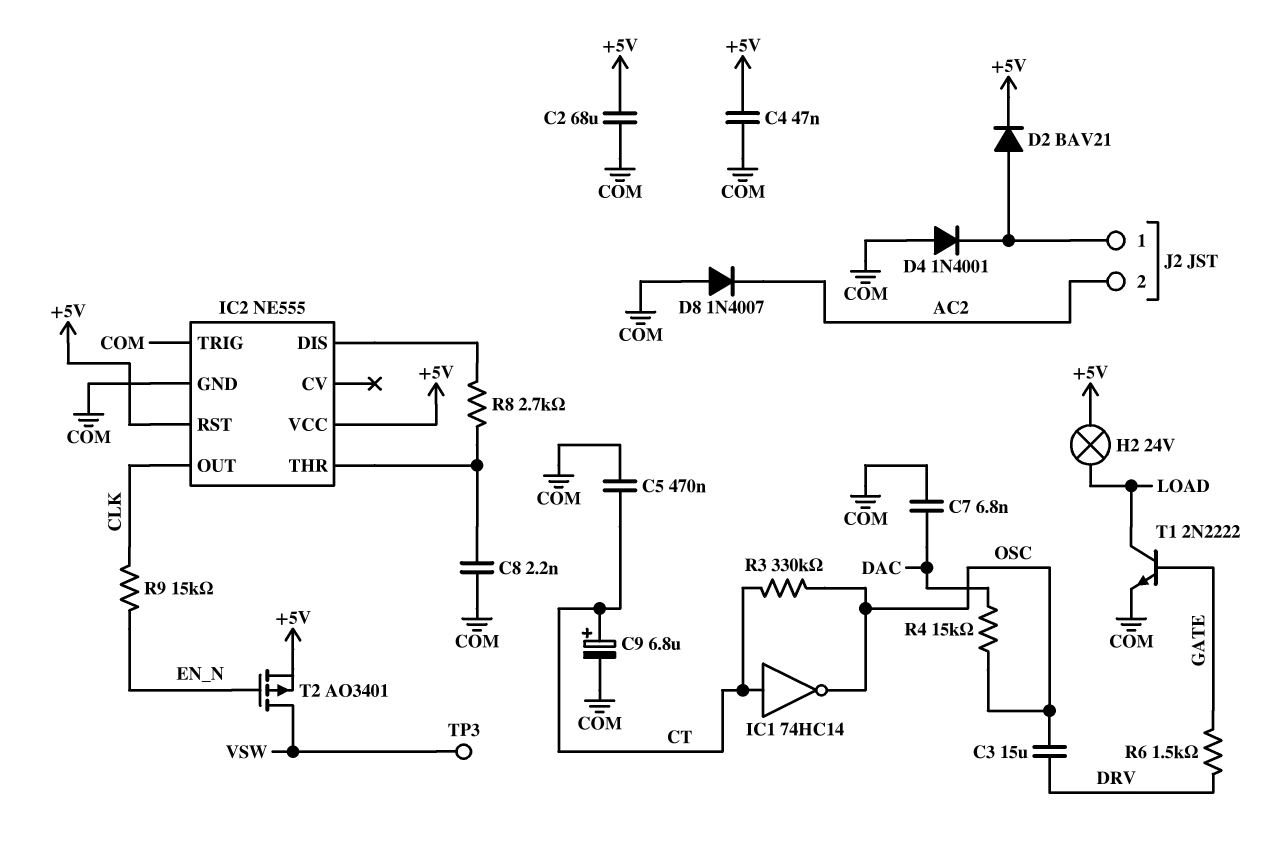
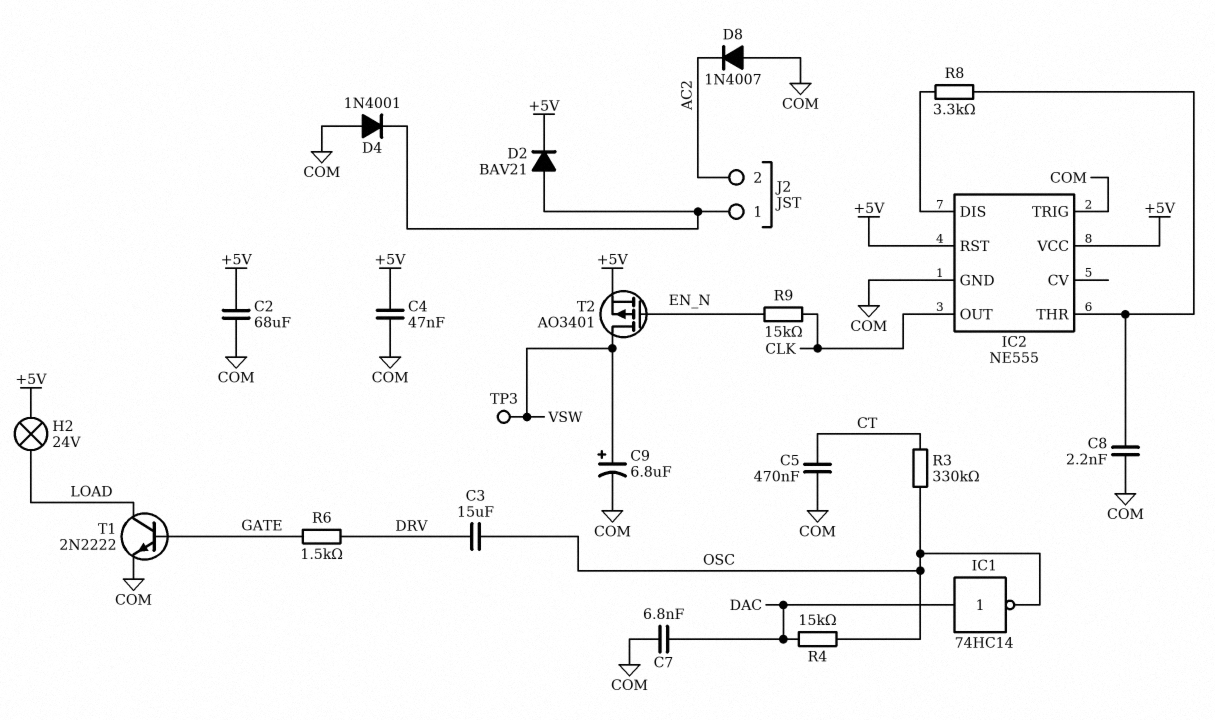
C9: 6.8uF (plus CT, minus COM) -> 6.8uF (plus VSW, minus COM)
IC1: NOT 74HC14 (in CT, out OSC) -> NOT 74HC14 (in DAC, out OSC)
R8: 2.7k (IC2/DIS, IC2/THR) -> 3.3k (IC2/DIS, IC2/THR)

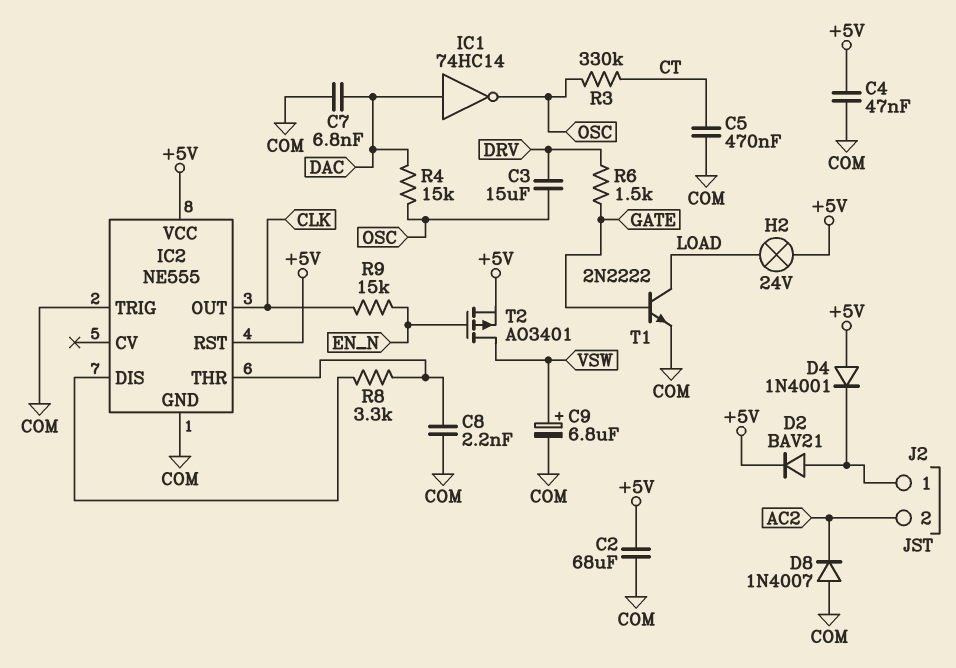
D4: diode 1N4001 (A COM, K J2/1) -> diode 1N4001 (A +5V, K J2/1)
TP3: test point (VSW) -> none

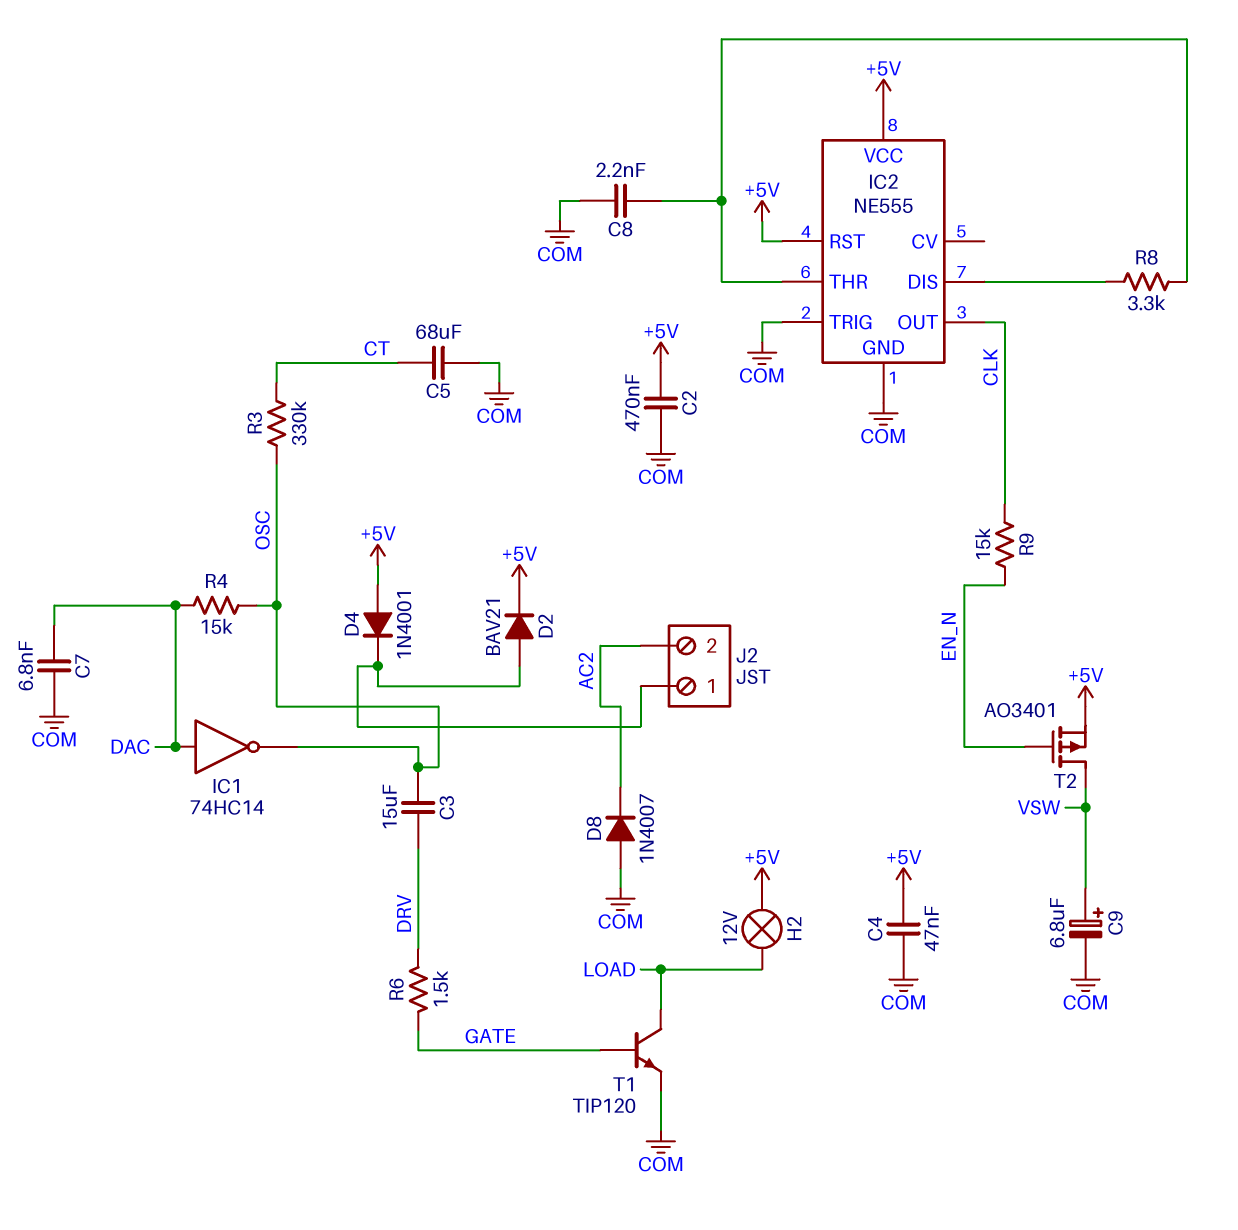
C2: 68uF (+5V, COM) -> 470nF (+5V, COM)
C5: 470nF (COM, CT) -> 68uF (COM, CT)
H2: lamp 24V (+5V, LOAD) -> lamp 12V (+5V, LOAD)
T1: NPN 2N2222 (B GATE, C LOAD, E COM) -> NPN TIP120 (B GATE, C LOAD, E COM)

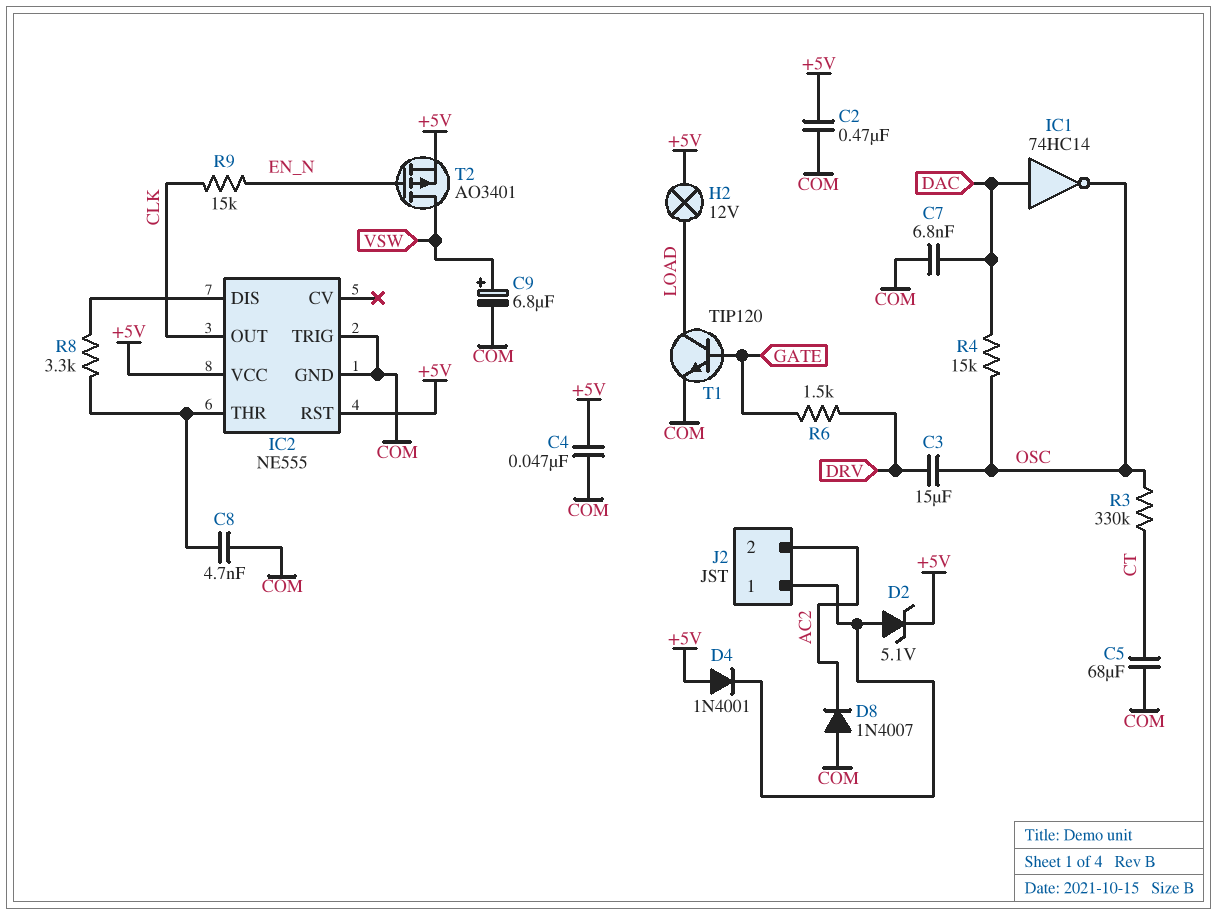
C8: 2.2nF (COM, IC2/THR) -> 4.7nF (COM, IC2/THR)
D2: diode BAV21 (A J2/1, K +5V) -> zener 5.1V (A J2/1, K +5V)

